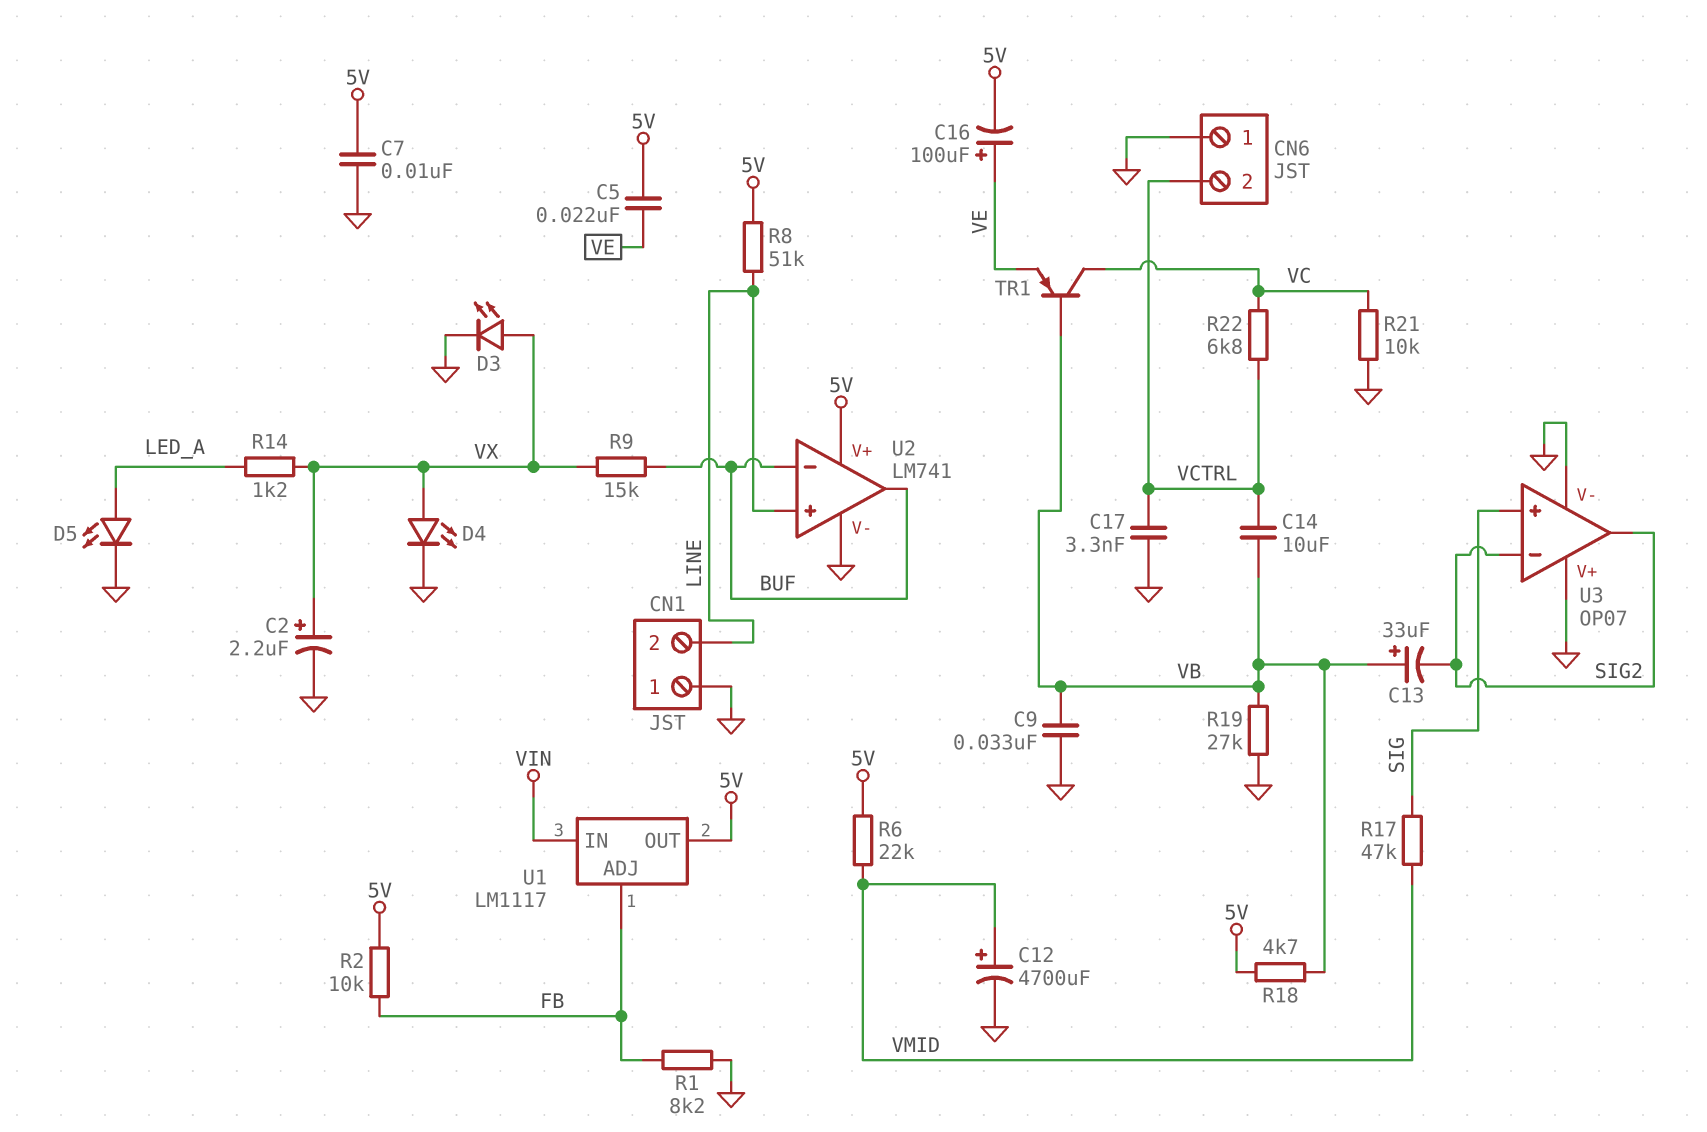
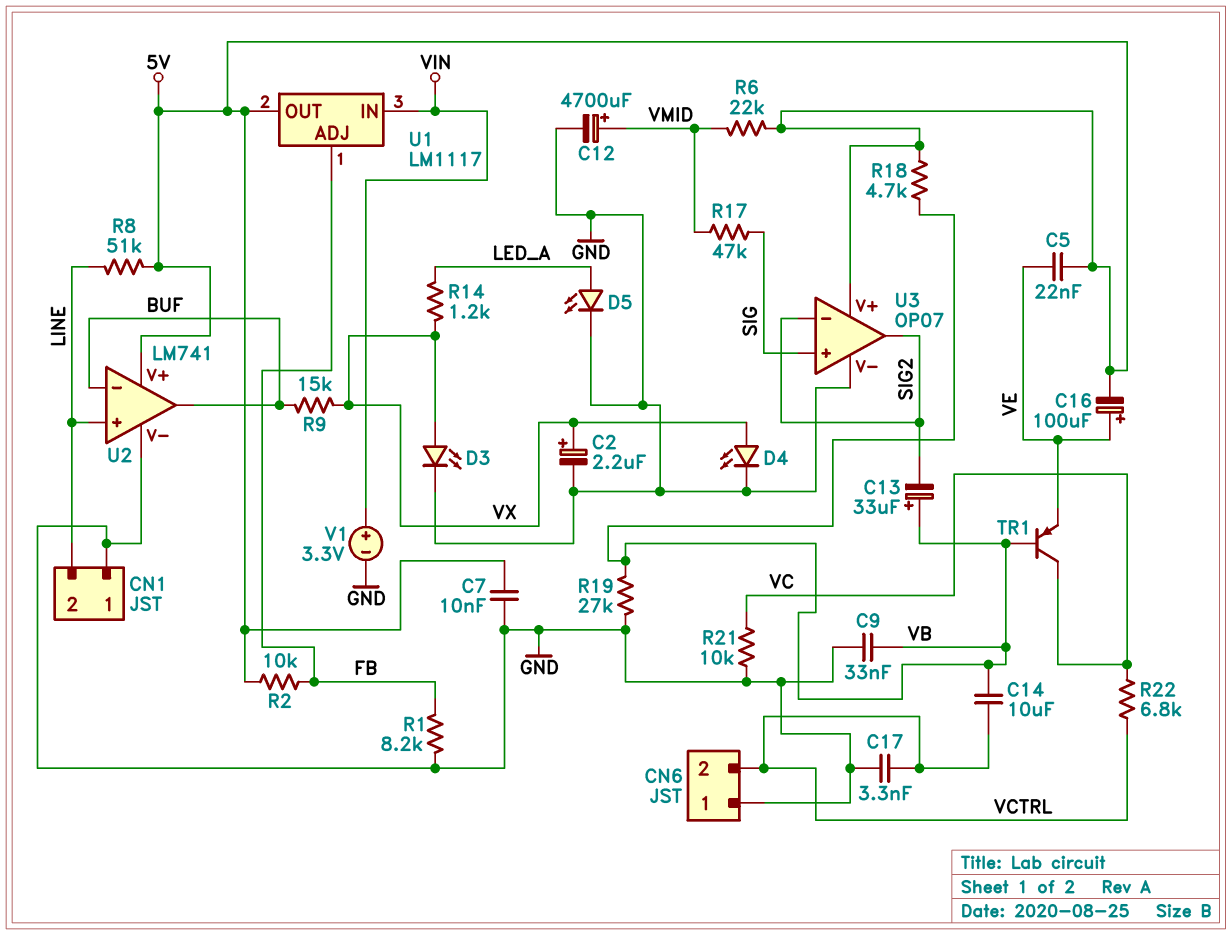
U3 pin V+: GND -> 5V
V1: none -> 3.3V (plus VIN, minus GND)

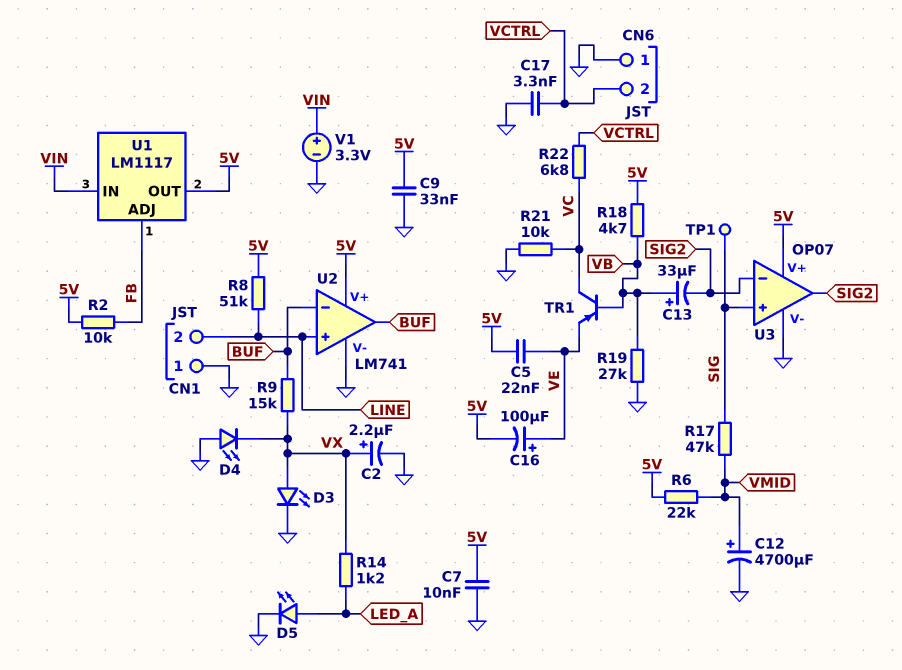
C9: 33nF (GND, VB) -> 33nF (5V, GND)
C14: 10uF (VB, VCTRL) -> none
D4: LED (A VX, K GND) -> LED (A GND, K VX)
R1: 8.2k (FB, GND) -> none
TP1: none -> test point (SIG)

